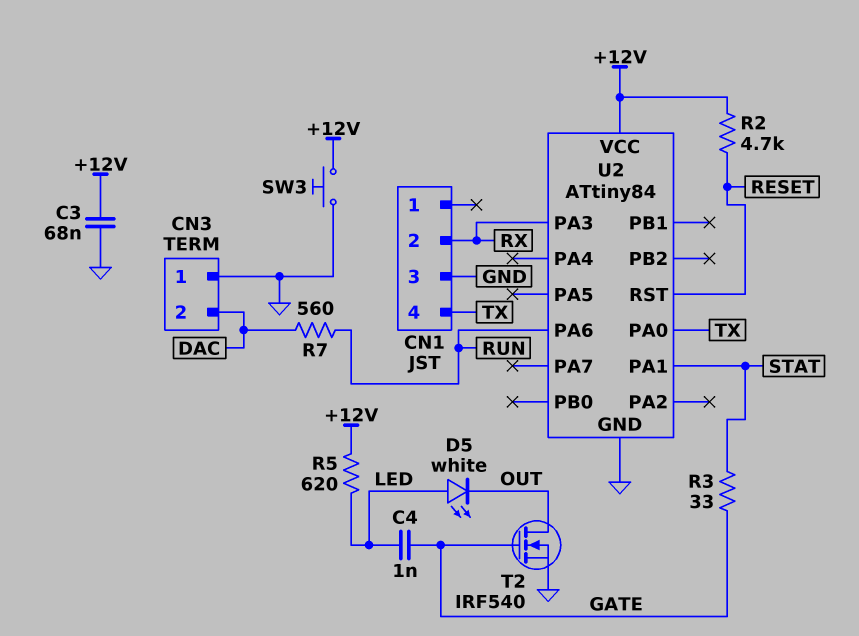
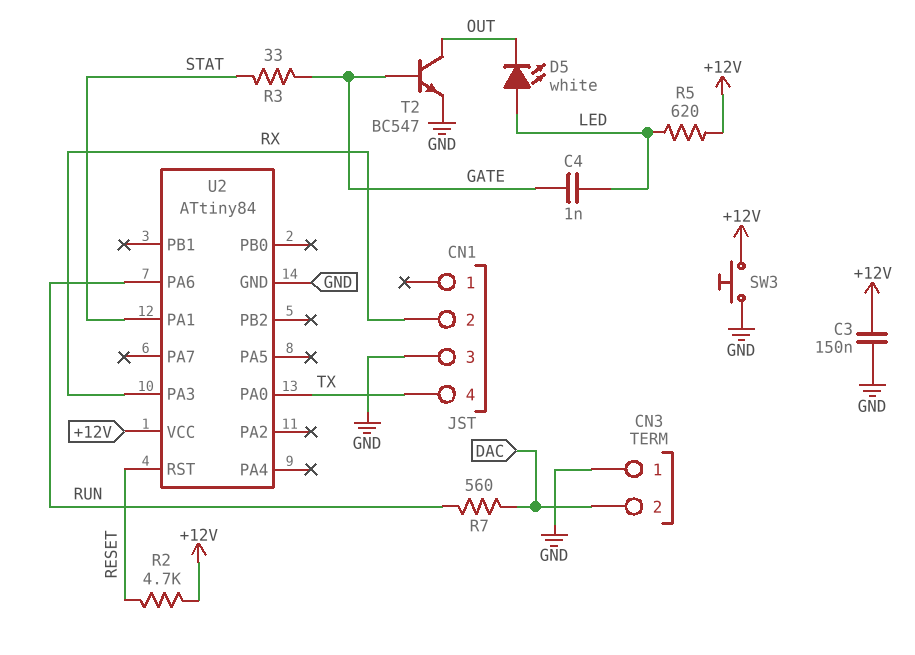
C3: 68nF (+12V, GND) -> 150nF (+12V, GND)
T2: NMOS IRF540 (G GATE, D OUT, S GND) -> NPN BC547 (B GATE, C OUT, E GND)

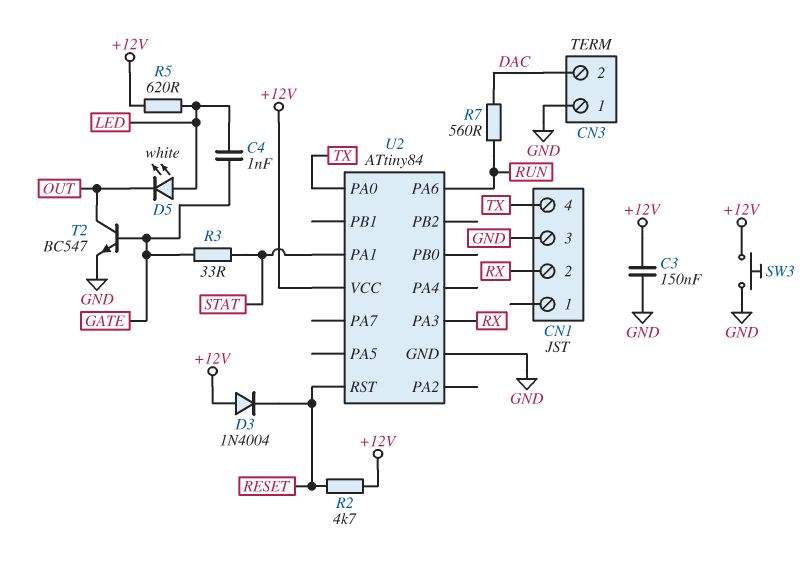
D3: none -> diode 1N4004 (A +12V, K RESET)

